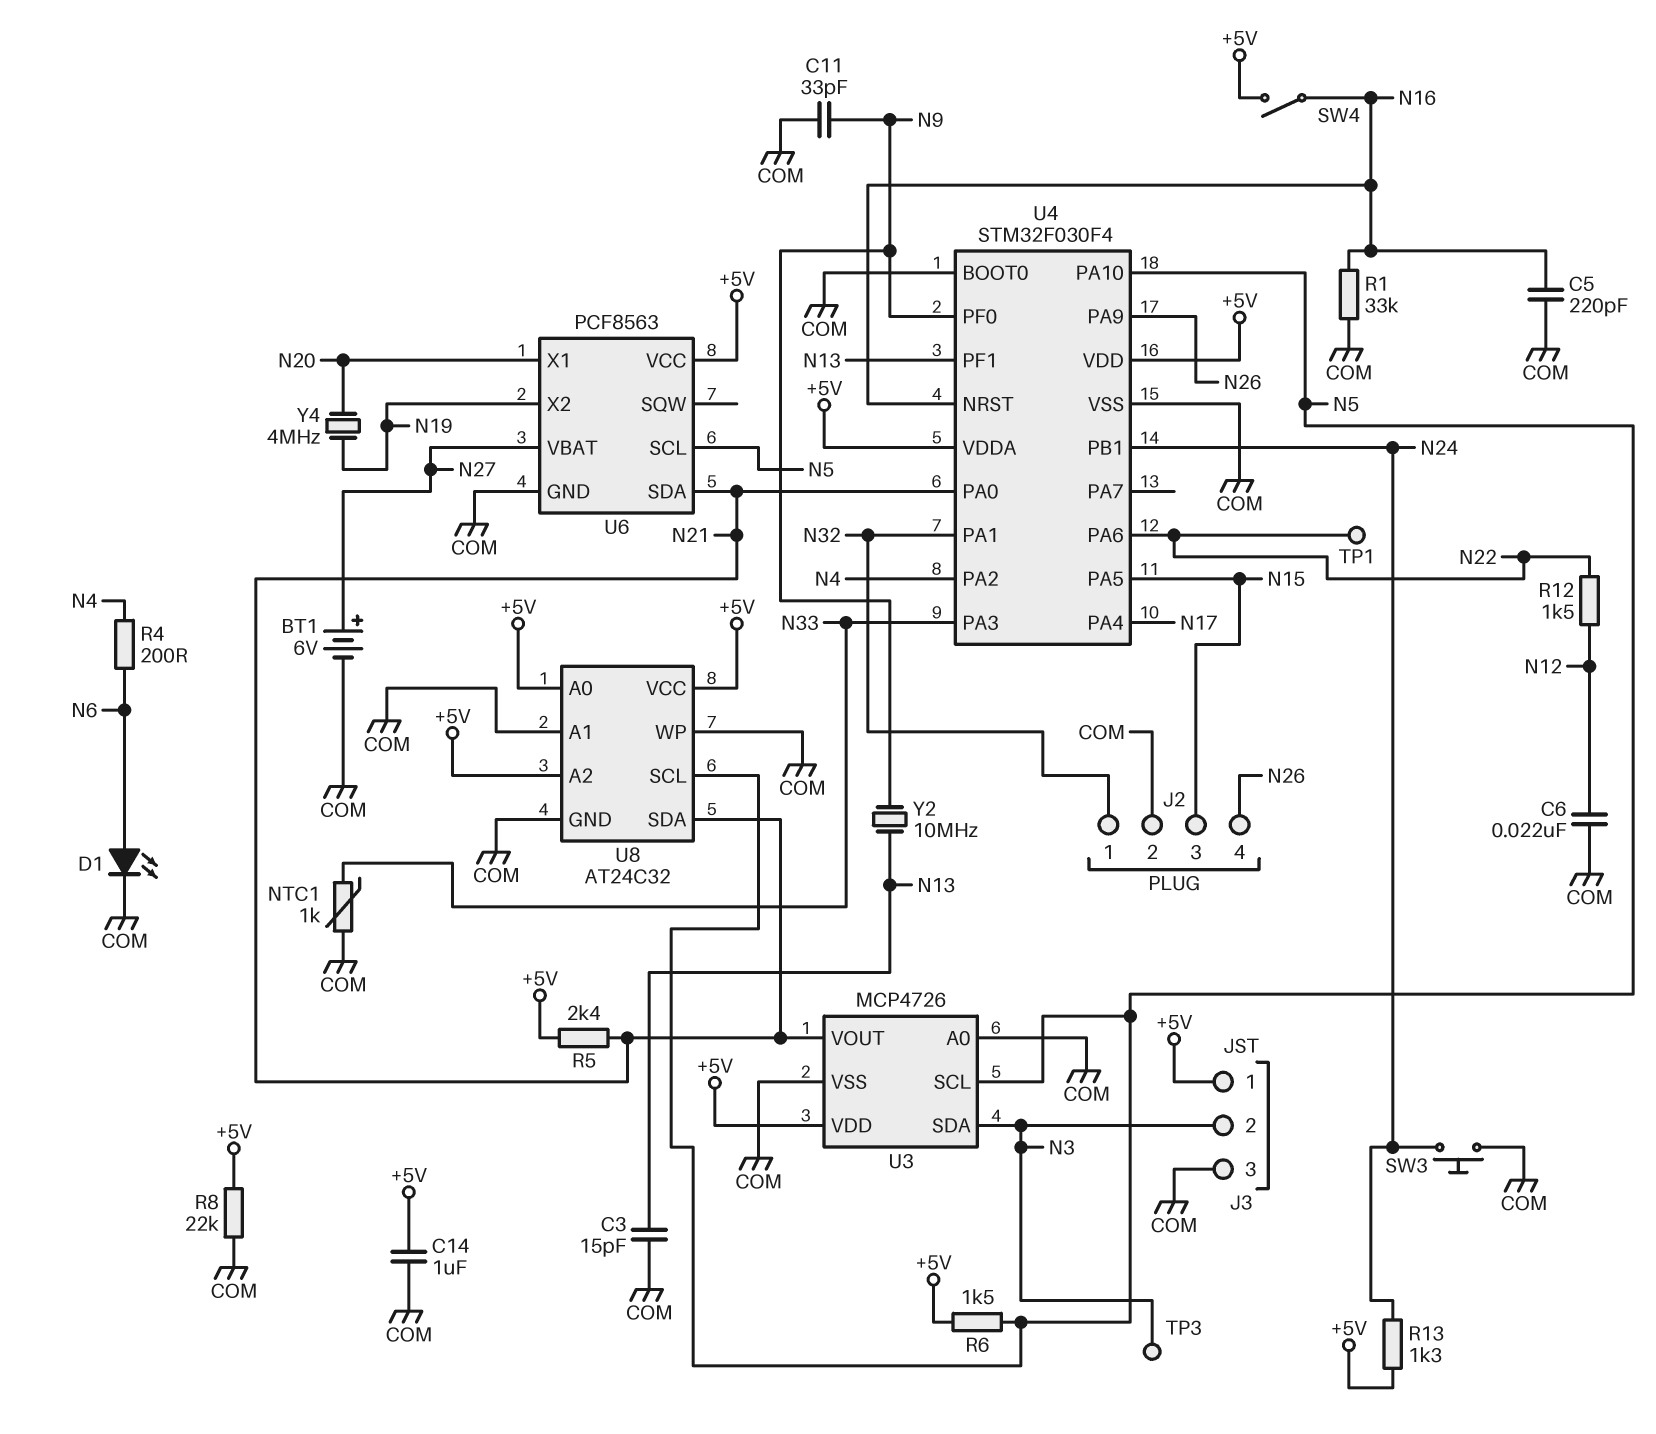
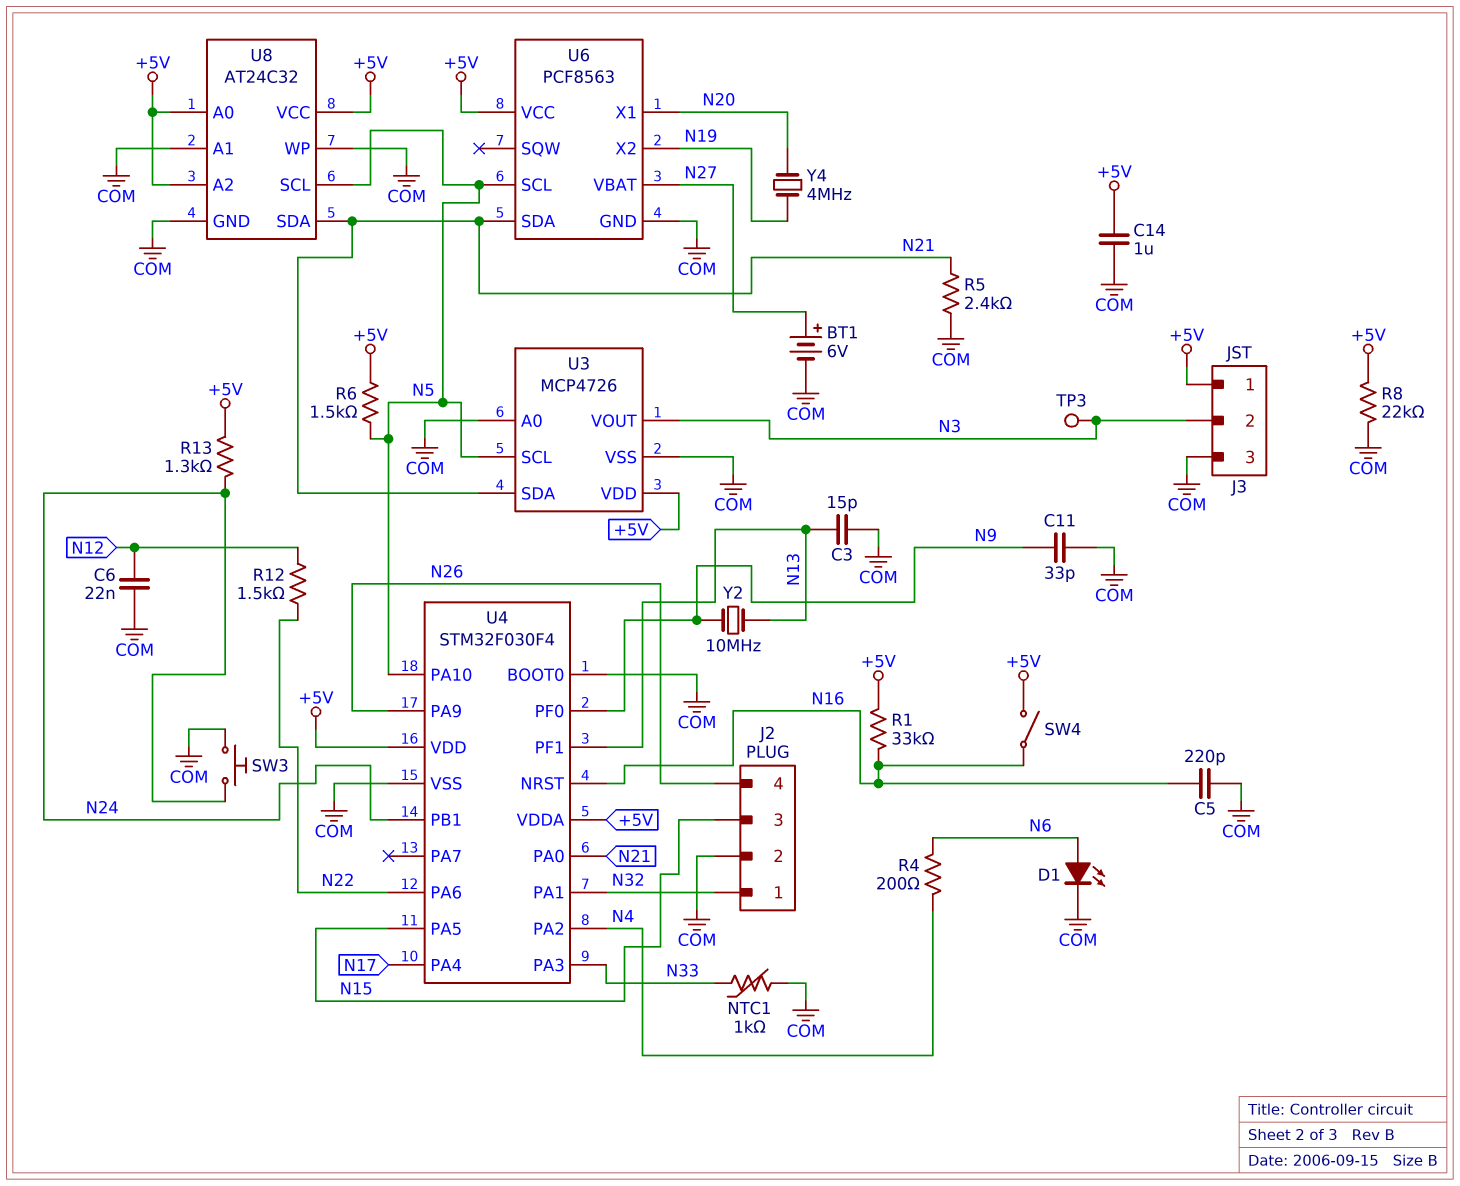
R1: 33k (COM, N16) -> 33k (+5V, N16)
R5: 2.4k (+5V, N21) -> 2.4k (COM, N21)
TP1: test point (N22) -> none
U3 pin SDA: N3 -> N21
U3 pin VOUT: N21 -> N3

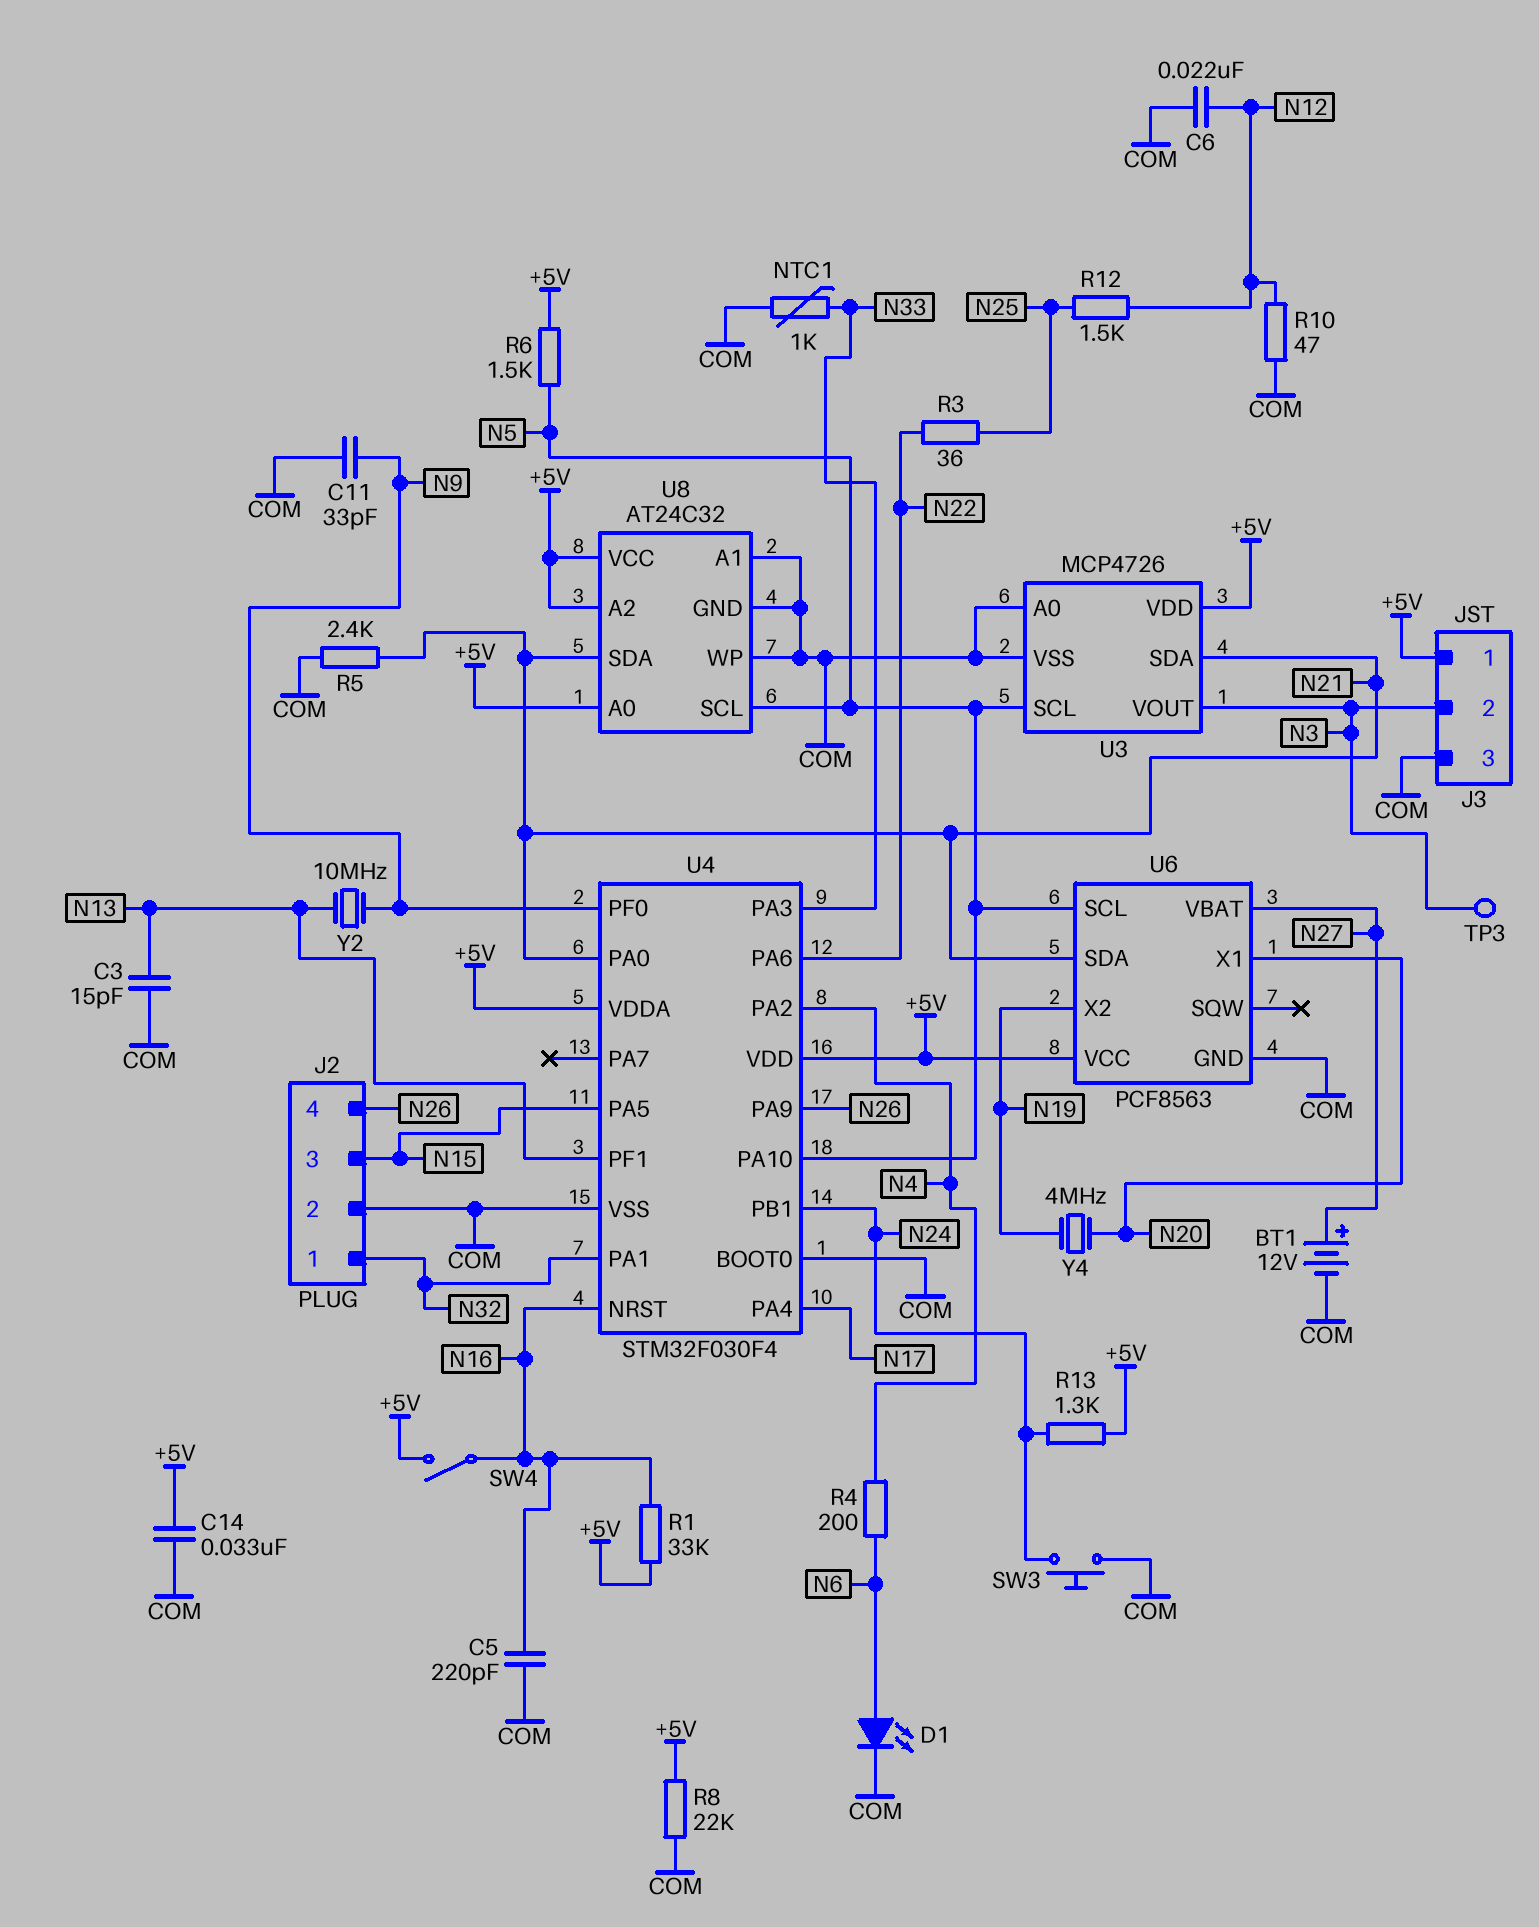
BT1: 6V (plus N27, minus COM) -> 12V (plus N27, minus COM)
C14: 1uF (+5V, COM) -> 33nF (+5V, COM)
R3: none -> 36 (N22, N25)
R10: none -> 47 (COM, N12)
R12: 1.5k (N12, N22) -> 1.5k (N12, N25)

